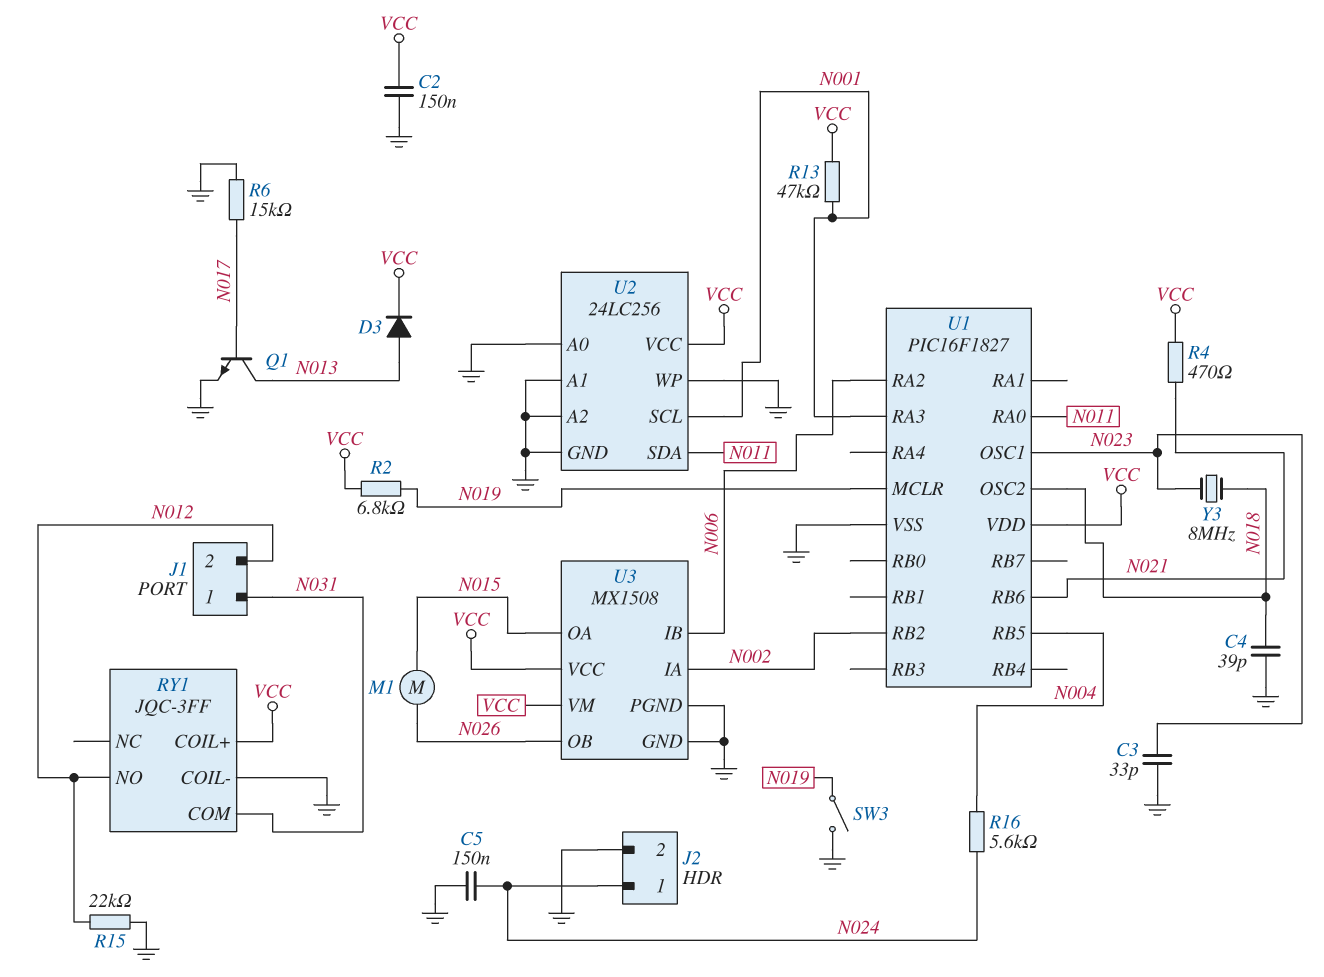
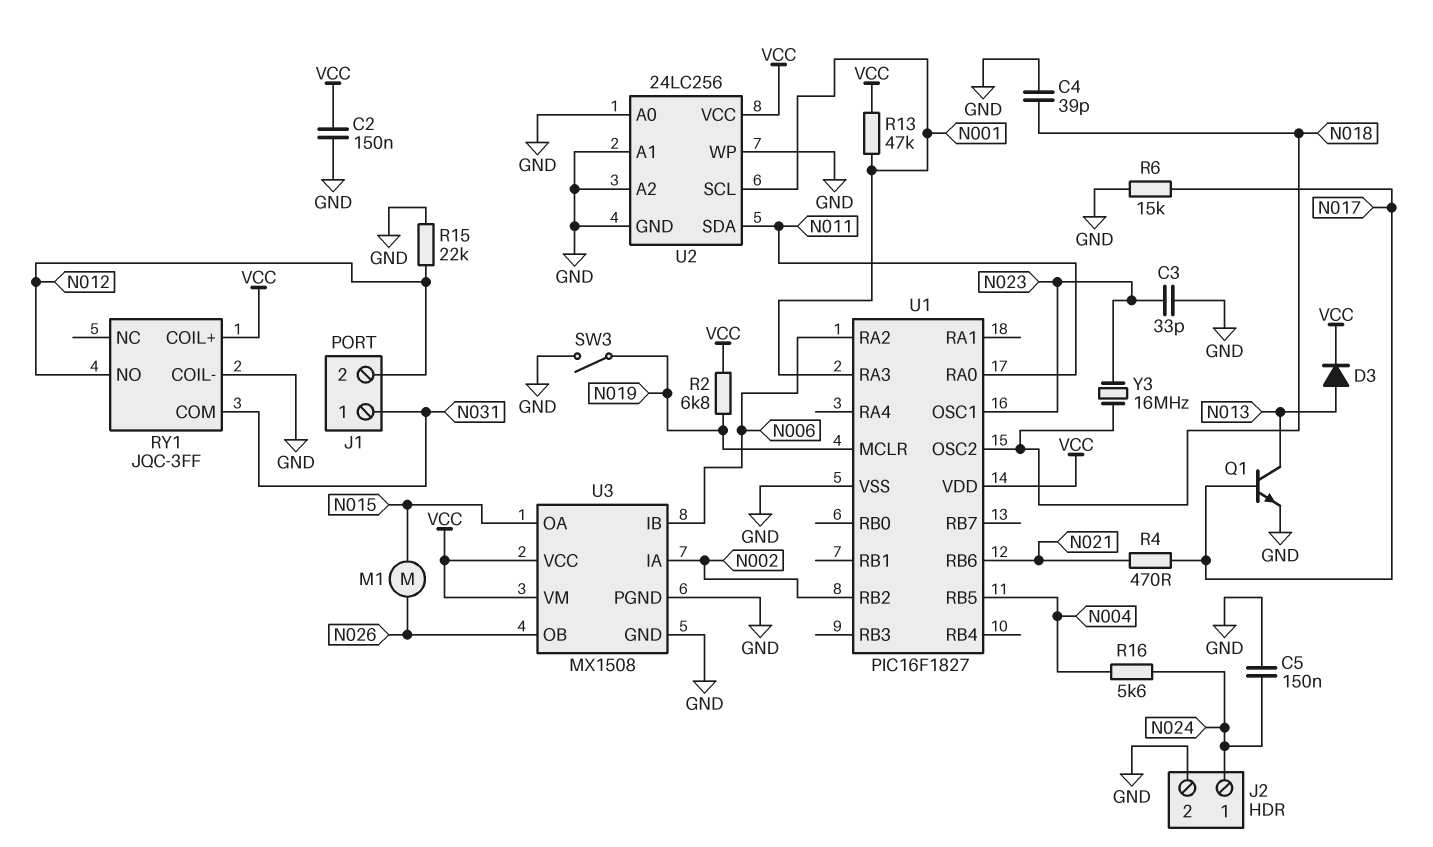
R4: 470 (N021, VCC) -> 470 (N017, N021)
Y3: 8MHz (N018, N023) -> 16MHz (N018, N023)

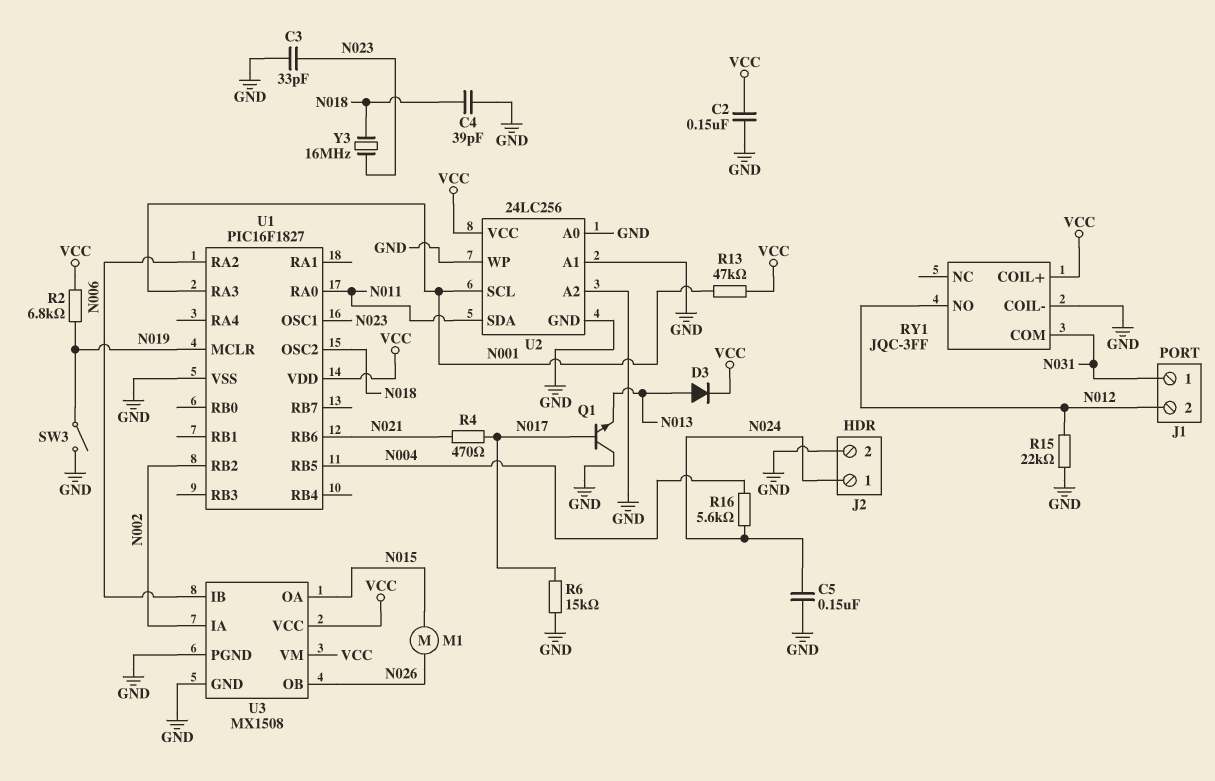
Q1: NPN (B N017, C N013, E GND) -> NPN (B N017, C GND, E N013)

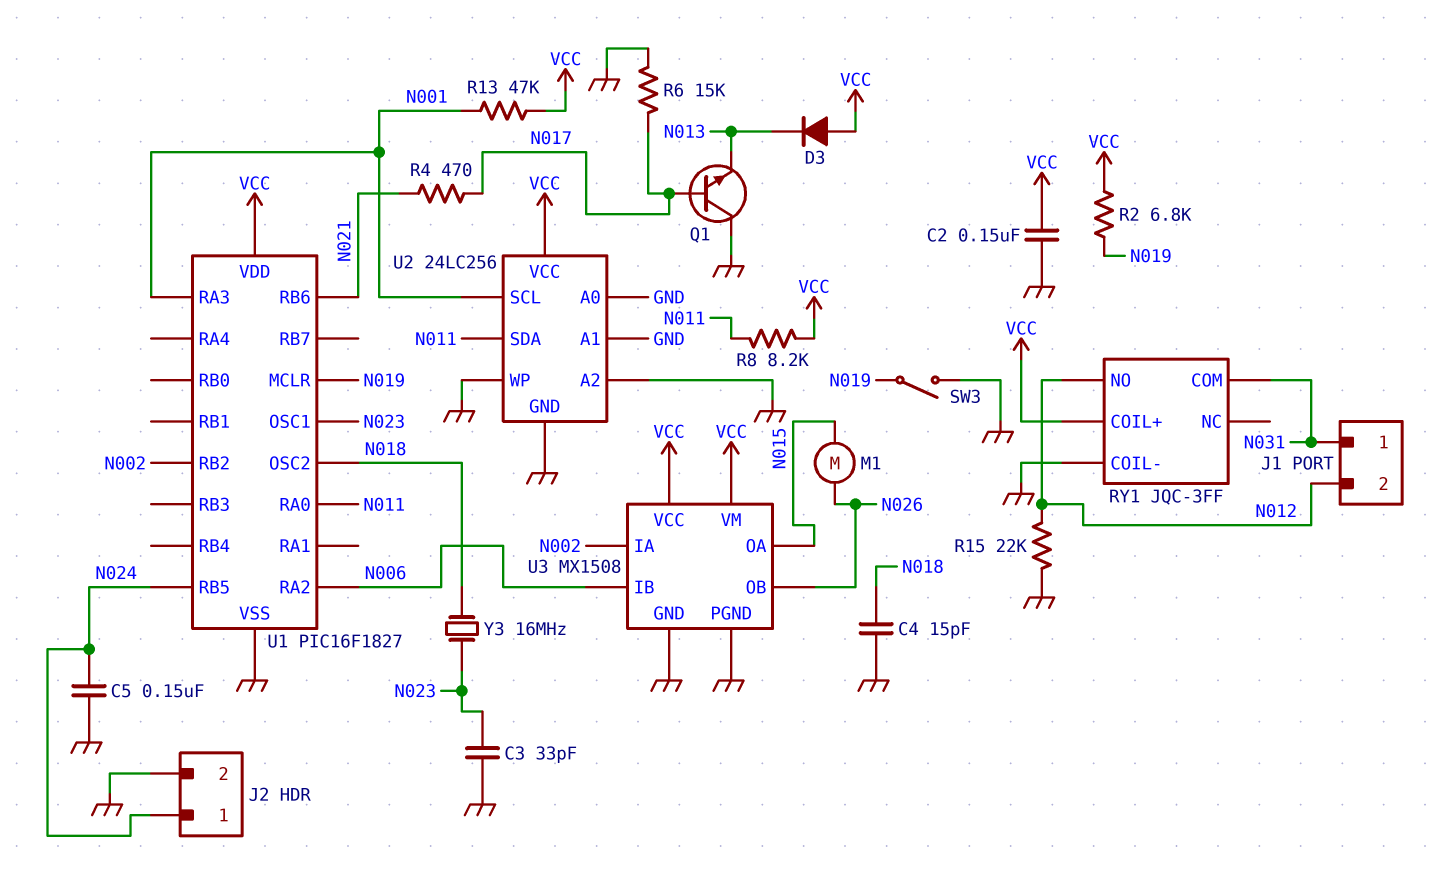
C4: 39pF (GND, N018) -> 15pF (GND, N018)
D3: diode (A N013, K VCC) -> diode (A VCC, K N013)
R8: none -> 8.2k (N011, VCC)
R16: 5.6k (N004, N024) -> none
U1 pin RB5: N004 -> N024

